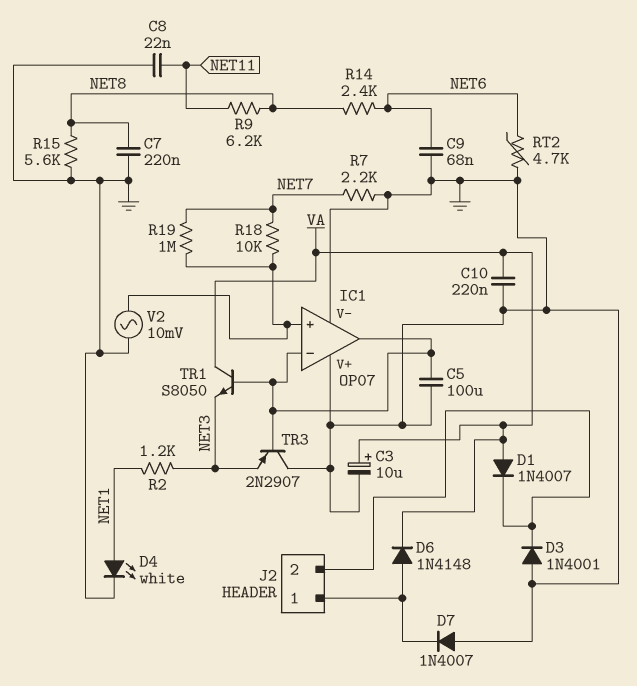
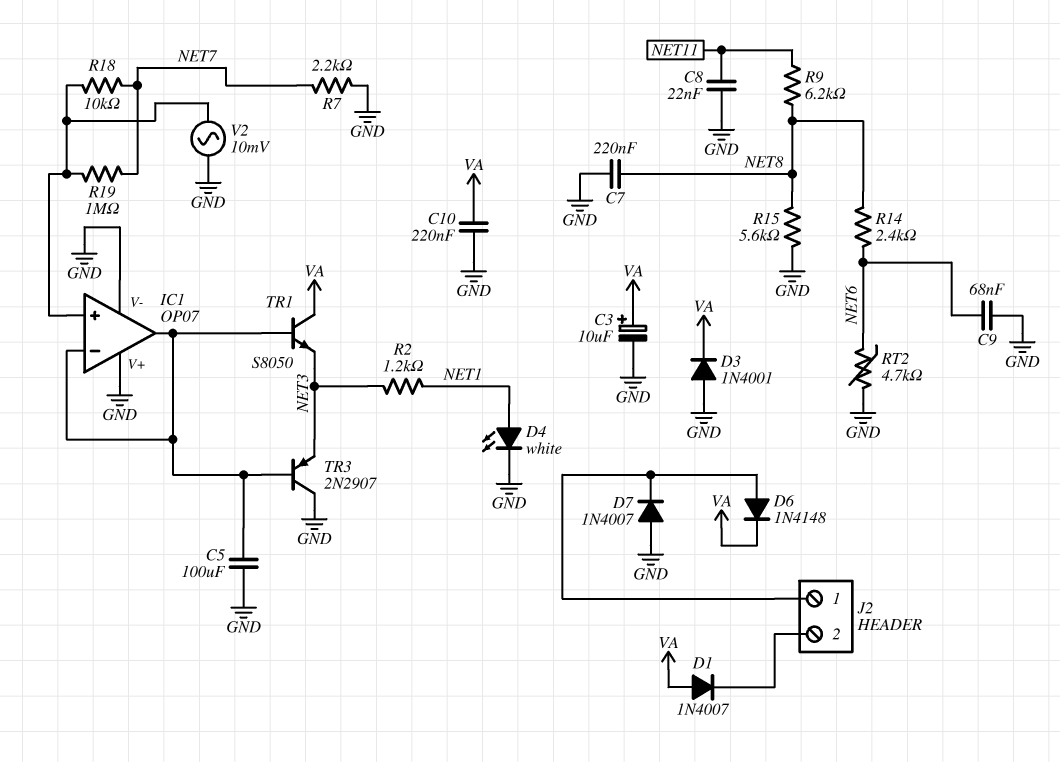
D3: diode 1N4001 (A GND, K J2/2) -> diode 1N4001 (A GND, K VA)

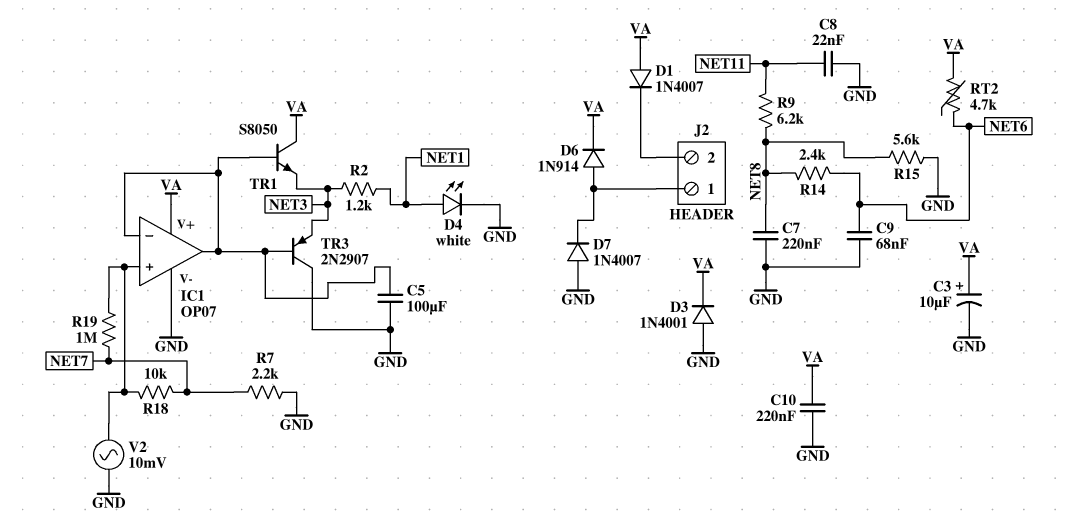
D6: diode 1N4148 (A J2/1, K VA) -> diode 1N914 (A J2/1, K VA)
IC1 pin V+: GND -> VA
RT2: 4.7k (GND, NET6) -> 4.7k (NET6, VA)

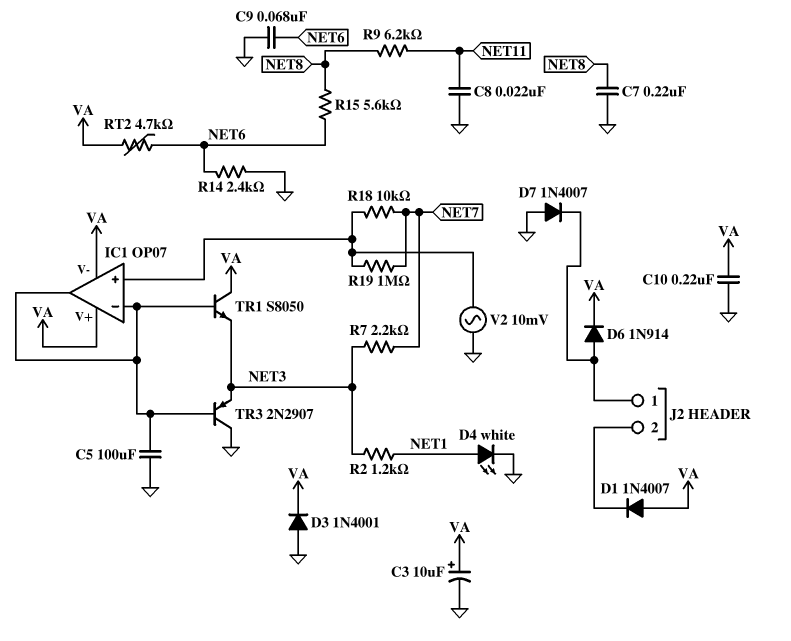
IC1 pin V-: GND -> VA
R7: 2.2k (GND, NET7) -> 2.2k (NET3, NET7)
R14: 2.4k (NET6, NET8) -> 2.4k (GND, NET6)
R15: 5.6k (GND, NET8) -> 5.6k (NET6, NET8)

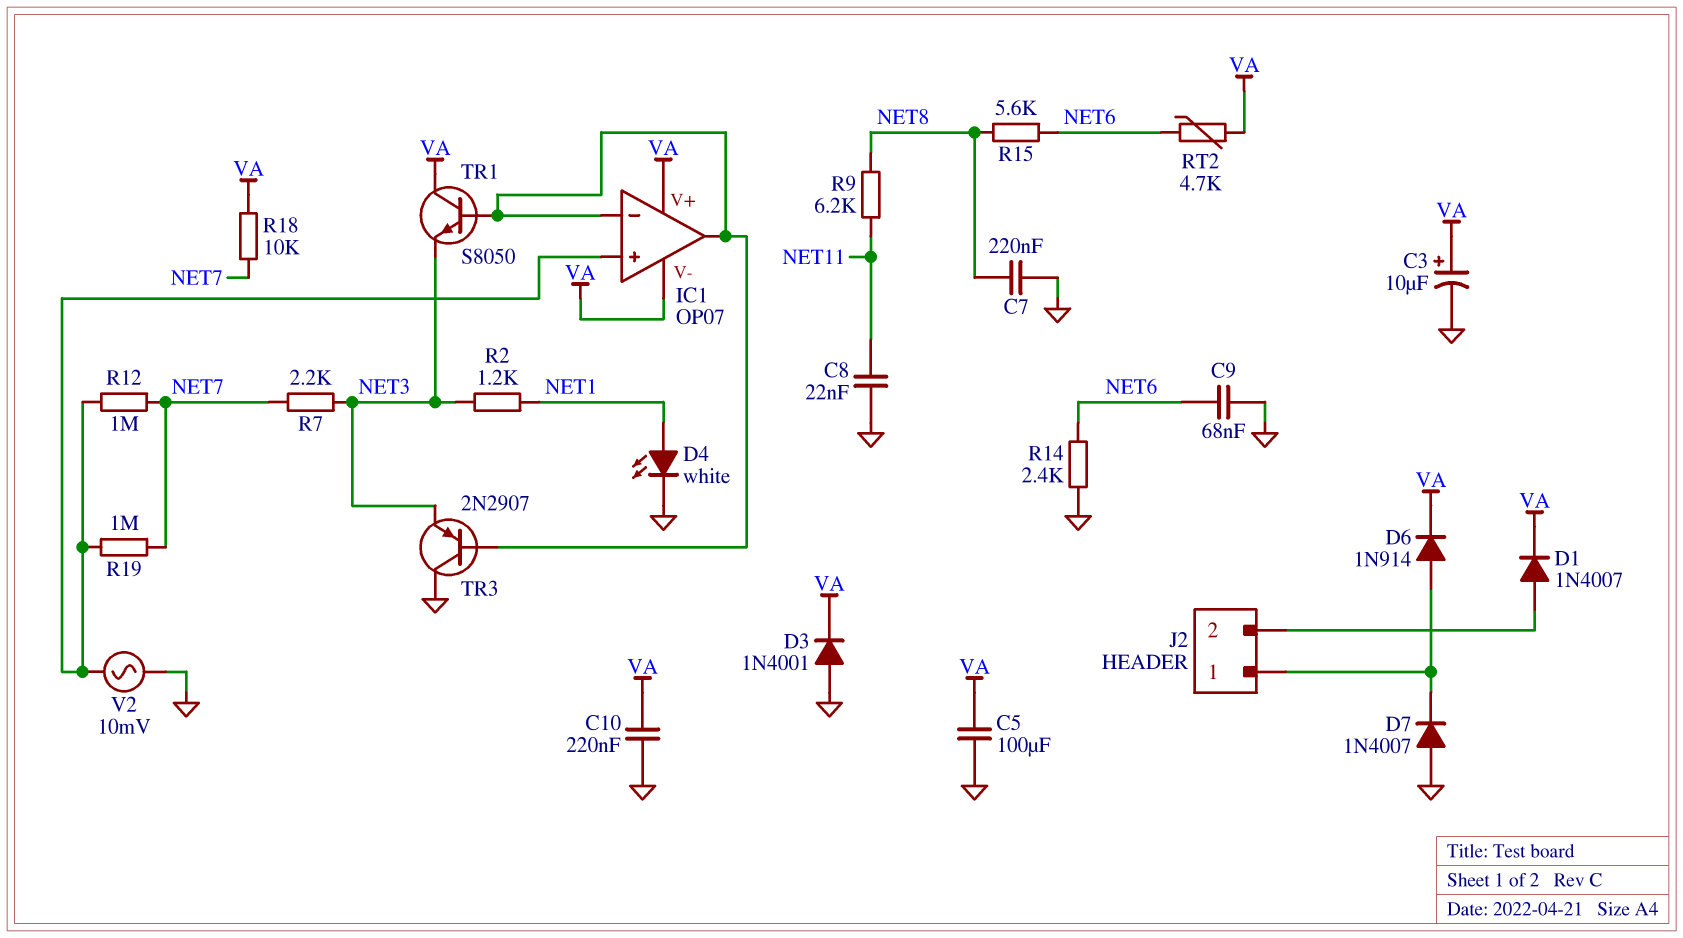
C5: 100uF (GND, IC1/in-) -> 100uF (GND, VA)
D1: diode 1N4007 (A VA, K J2/2) -> diode 1N4007 (A J2/2, K VA)
R12: none -> 1M (IC1/in+, NET7)
R18: 10k (IC1/in+, NET7) -> 10k (NET7, VA)

